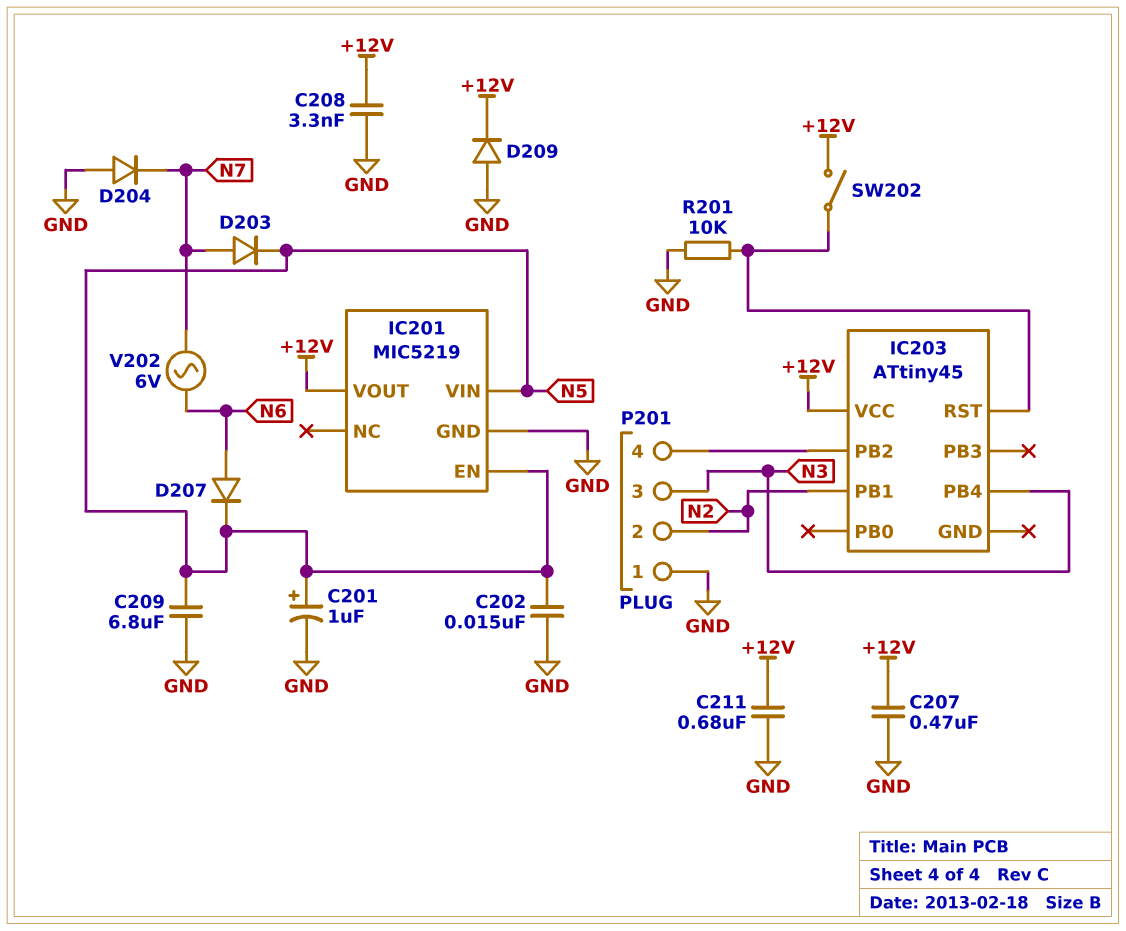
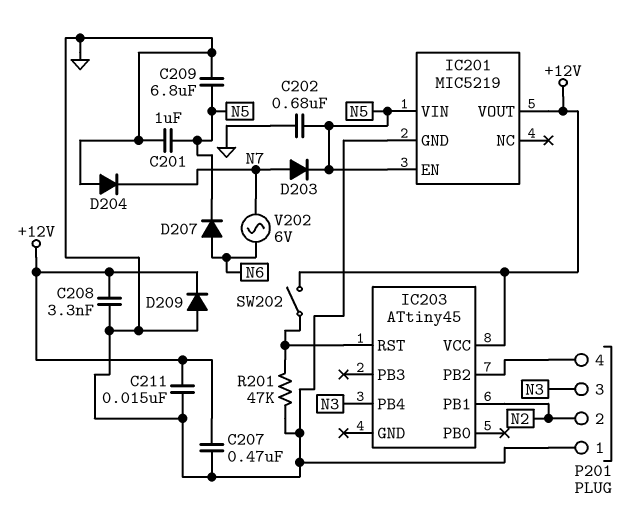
C201: 1uF (plus N5, minus GND) -> 1uF (GND, N5)
C202: 15nF (GND, N5) -> 680nF (GND, N5)
C211: 680nF (+12V, GND) -> 15nF (+12V, GND)
R201: 10k (GND, IC203/RST) -> 47k (GND, IC203/RST)

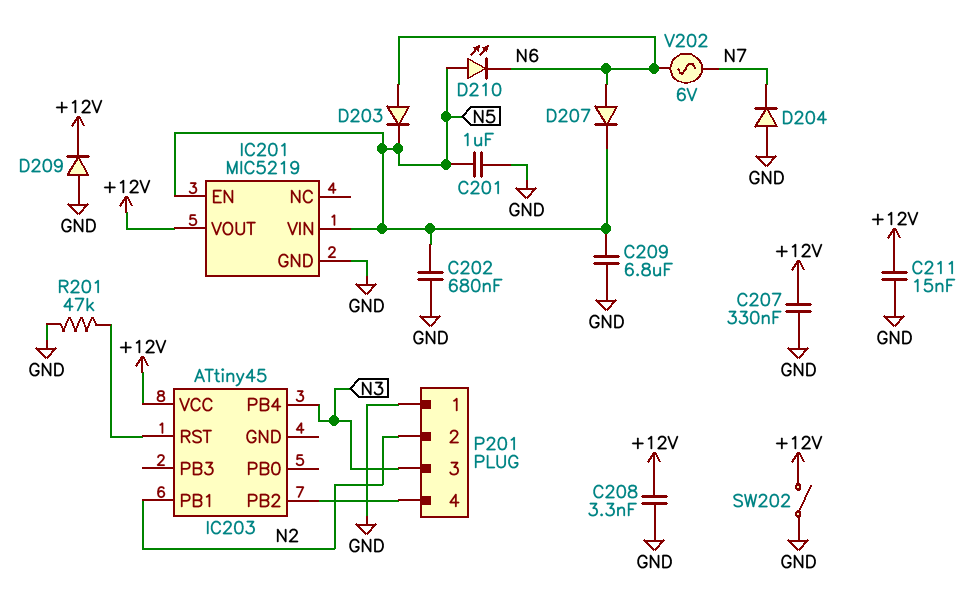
C207: 470nF (+12V, GND) -> 330nF (+12V, GND)
D203: diode (A N7, K N5) -> diode (A N6, K N5)
D210: none -> LED (A N5, K N6)
SW202: switch (+12V, IC203/RST) -> switch (+12V, GND)

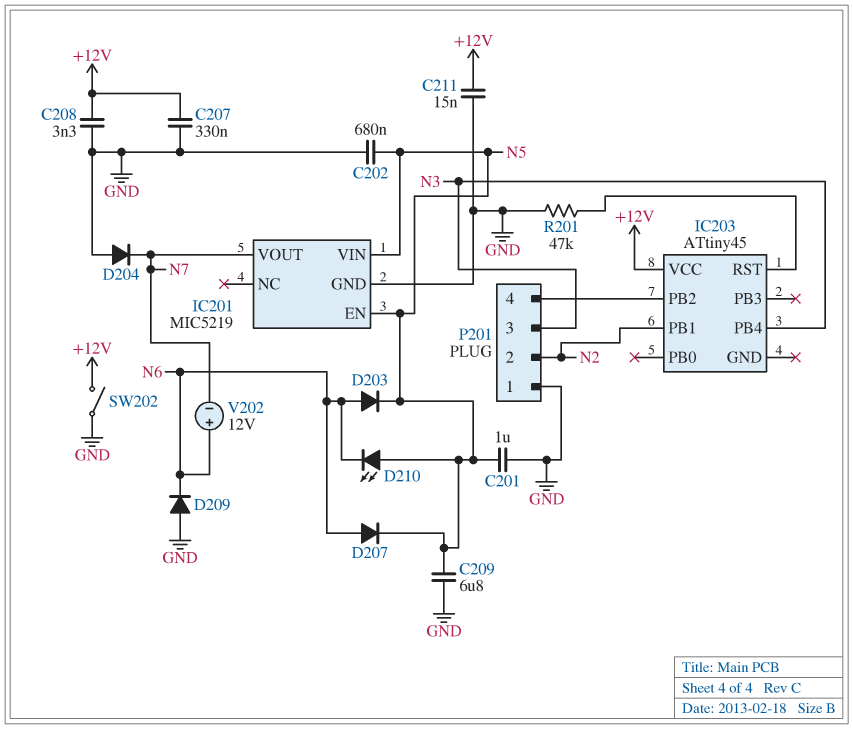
D209: diode (A GND, K +12V) -> diode (A GND, K N6)
IC201 pin VOUT: +12V -> N7
V202: AC 6V (N6, N7) -> 12V (plus N6, minus N7)

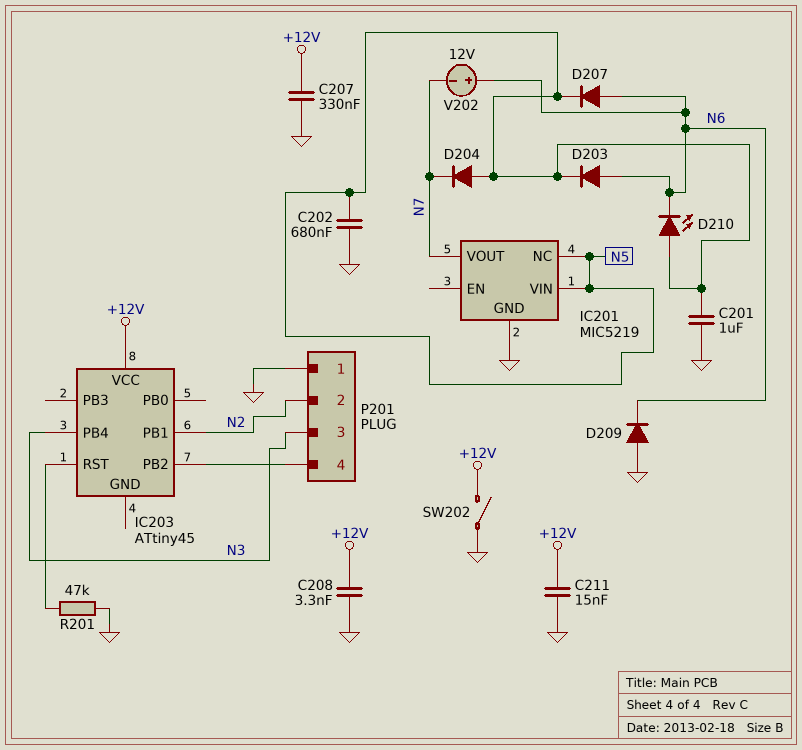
C209: 6.8uF (GND, N5) -> none
D204: diode (A GND, K N7) -> diode (A N5, K N7)
IC201 pin EN: N5 -> none
IC201 pin NC: none -> N5

